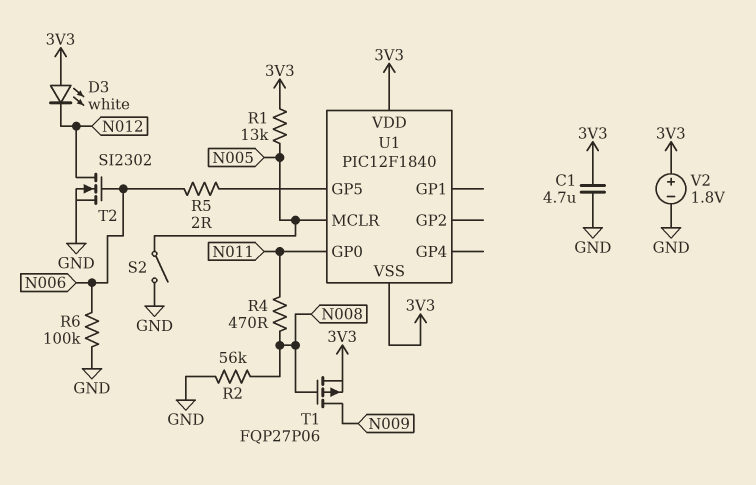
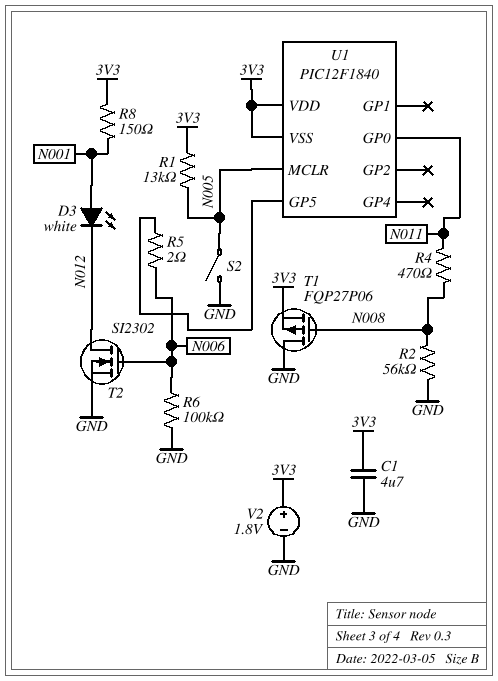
D3: LED white (A 3V3, K N012) -> LED white (A N001, K N012)
R8: none -> 150 (3V3, N001)
T1: PMOS FQP27P06 (G N008, D N009, S 3V3) -> PMOS FQP27P06 (G N008, D GND, S 3V3)

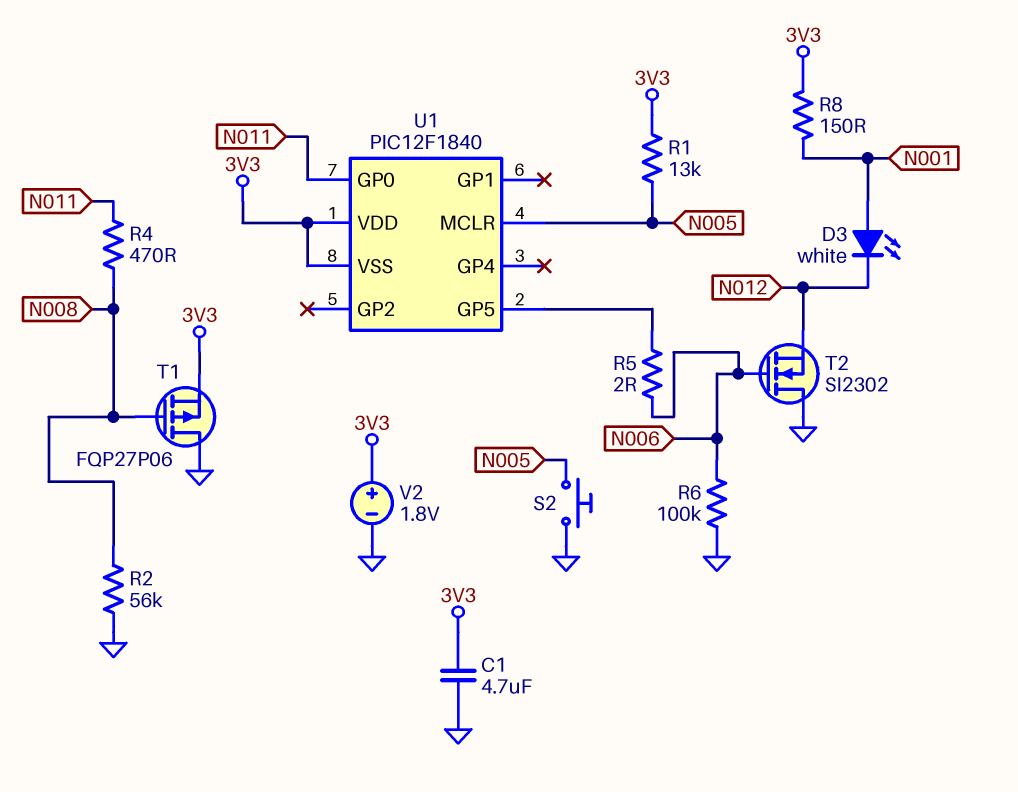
S2: switch (GND, N005) -> button (GND, N005)
T2: NMOS SI2302 (G N006, D N012, S GND) -> NMOS SI2302 (G N006, D GND, S N012)

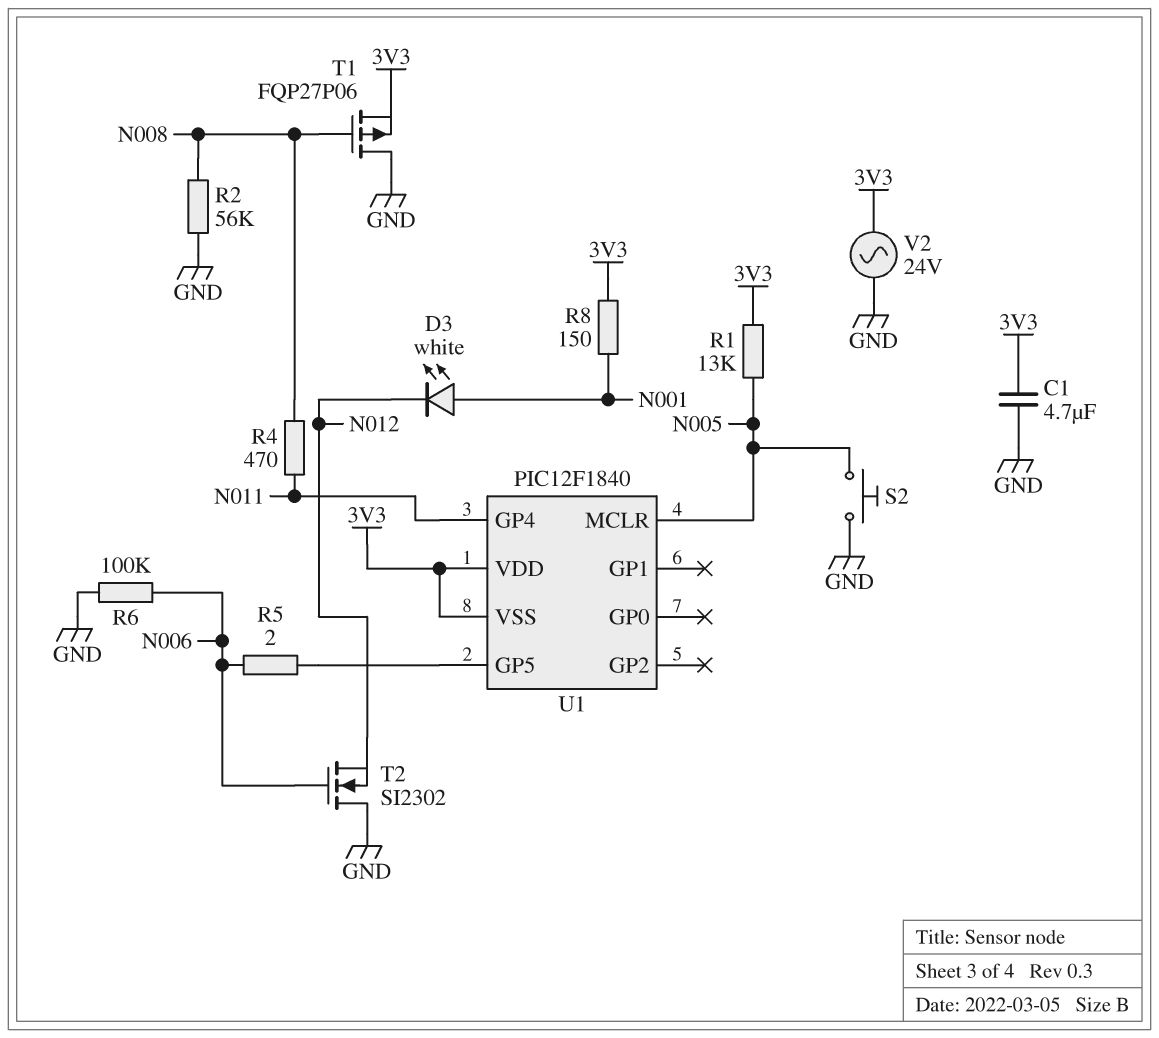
U1 pin GP0: N011 -> none
U1 pin GP4: none -> N011
V2: 1.8V (plus 3V3, minus GND) -> AC 24V (3V3, GND)

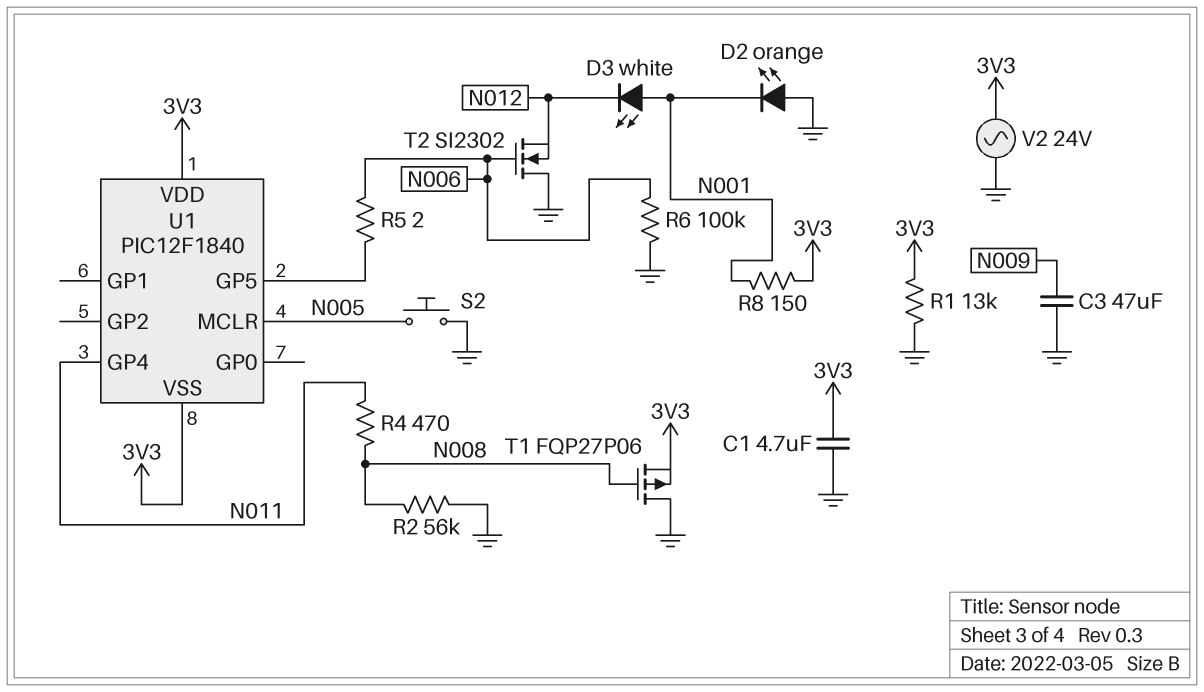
C3: none -> 47uF (GND, N009)
D2: none -> LED orange (A GND, K N001)
R1: 13k (3V3, N005) -> 13k (3V3, GND)

